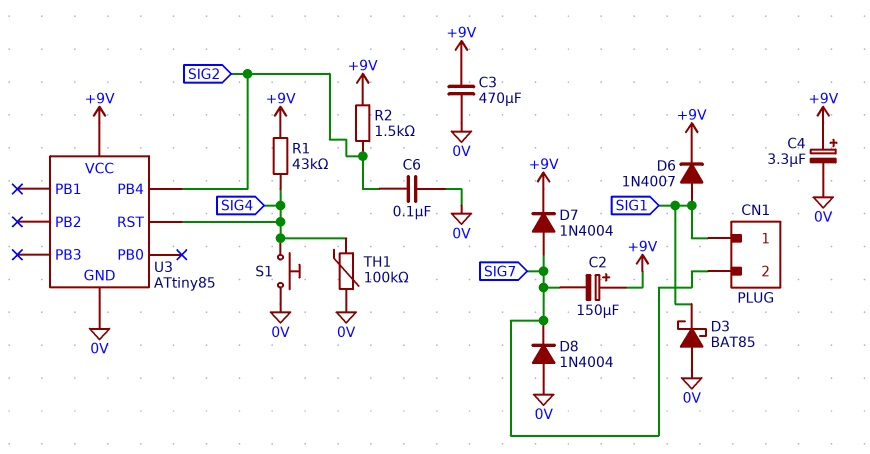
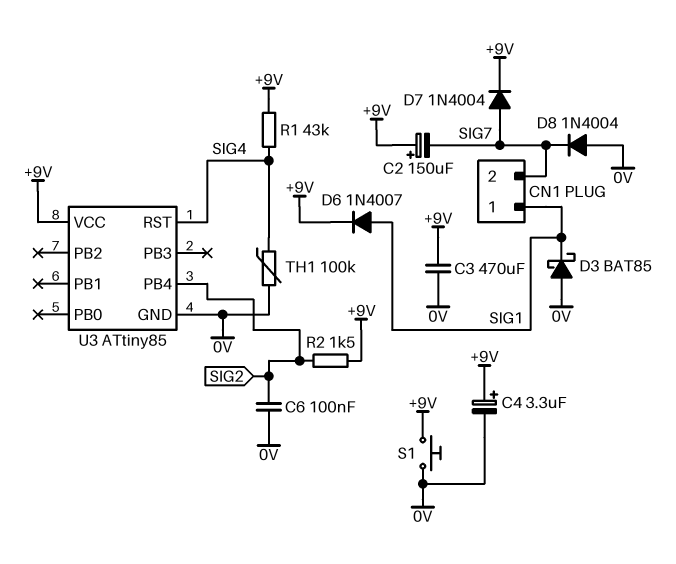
S1: button (0V, SIG4) -> button (+9V, 0V)

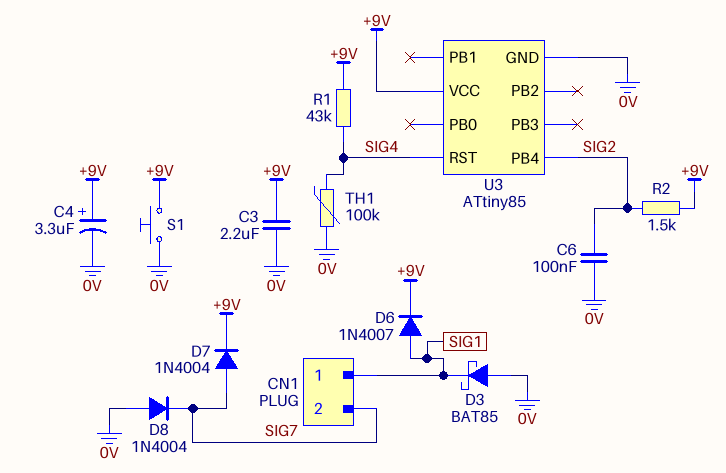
C2: 150uF (plus +9V, minus SIG7) -> none
C3: 470uF (+9V, 0V) -> 2.2uF (+9V, 0V)

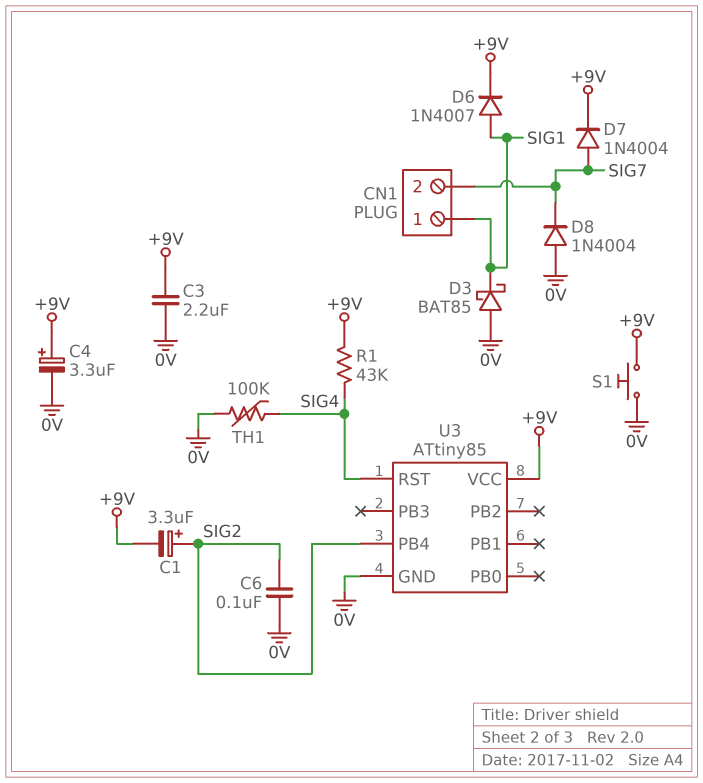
C1: none -> 3.3uF (plus SIG2, minus +9V)
R2: 1.5k (+9V, SIG2) -> none

